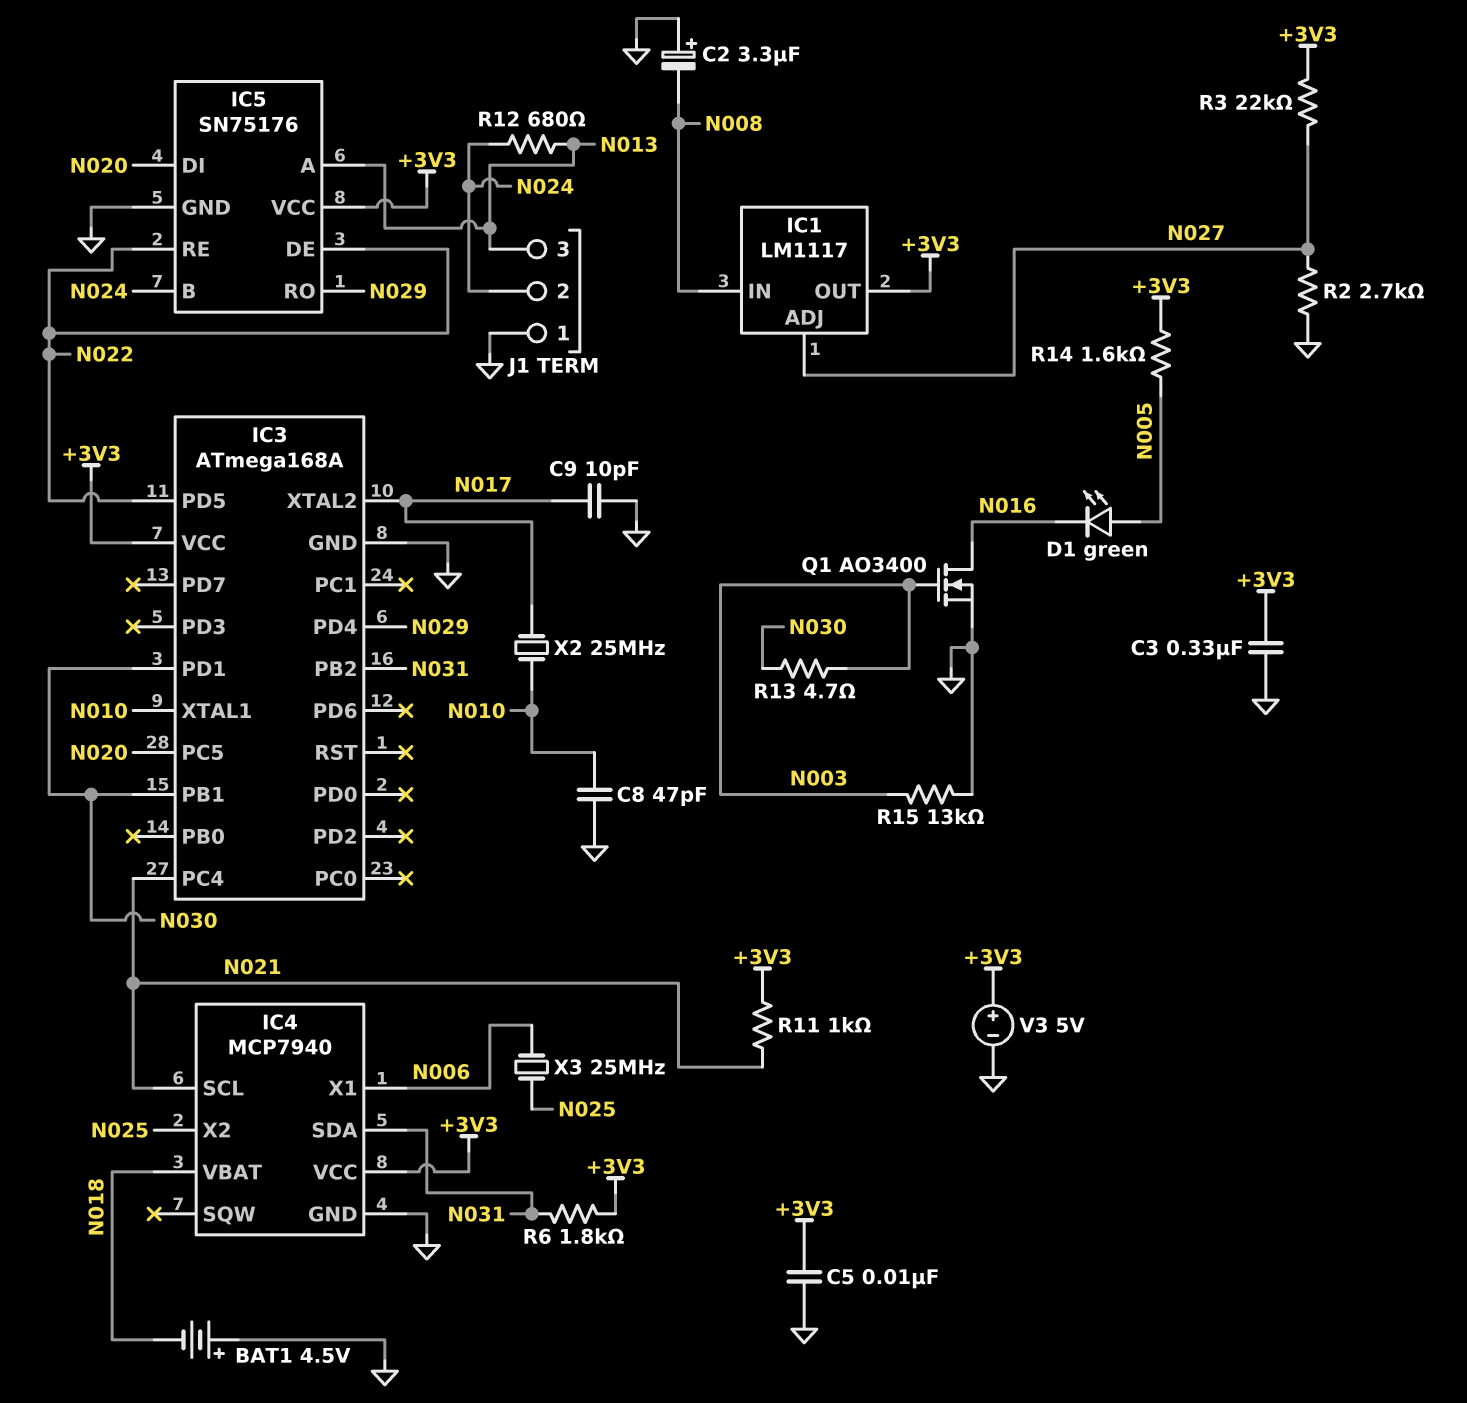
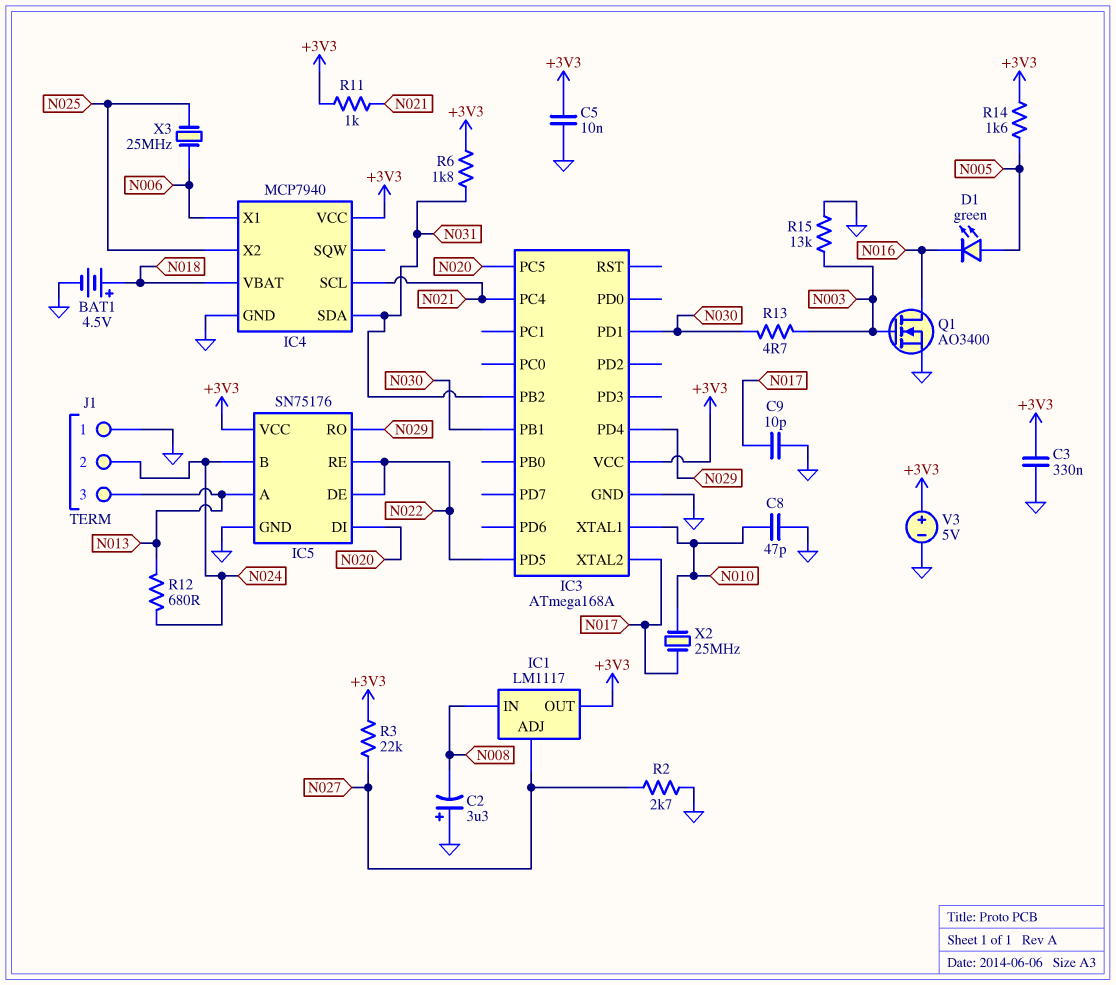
BAT1: 4.5V (plus GND, minus N018) -> 4.5V (plus N018, minus GND)

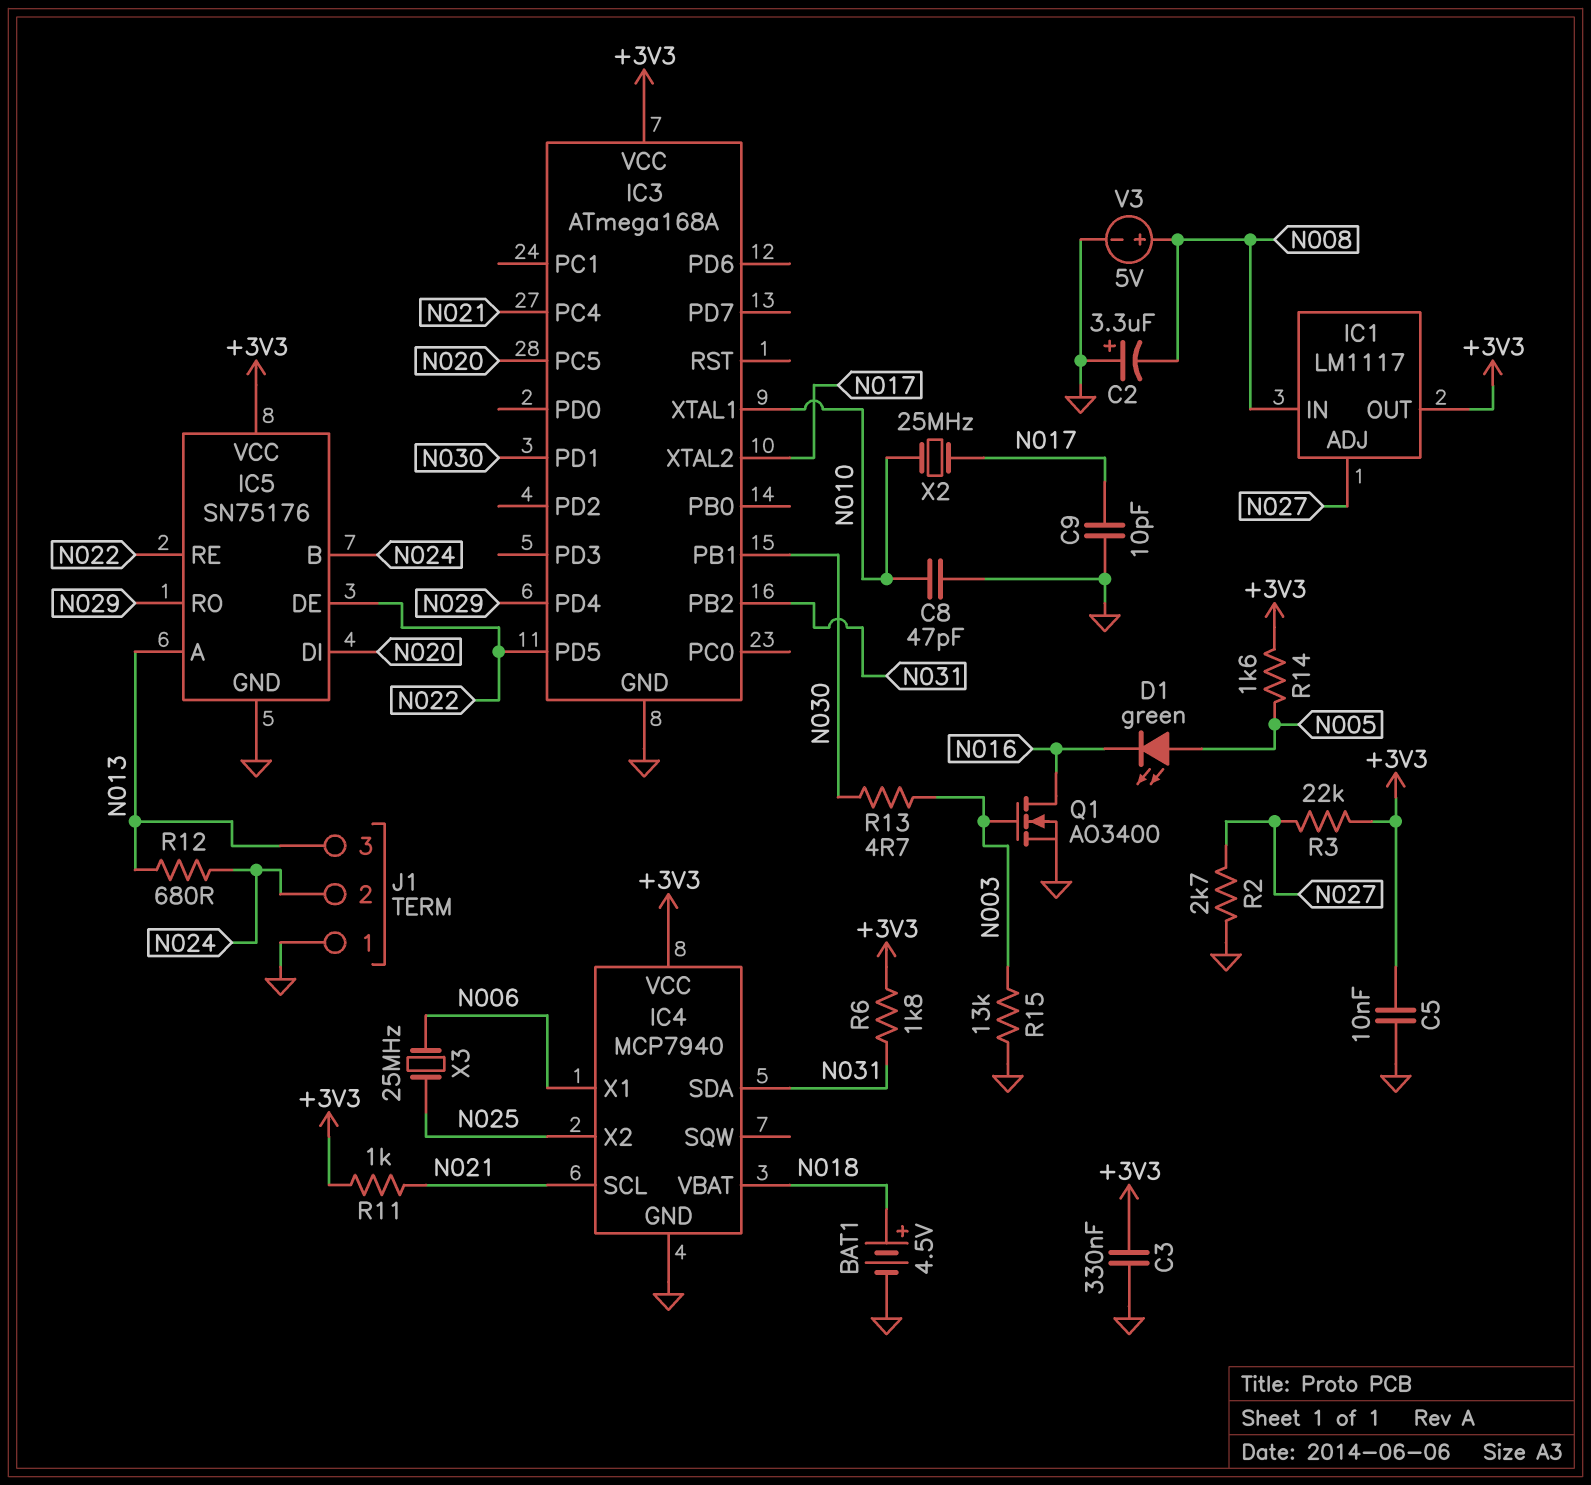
V3: 5V (plus +3V3, minus GND) -> 5V (plus N008, minus GND)

